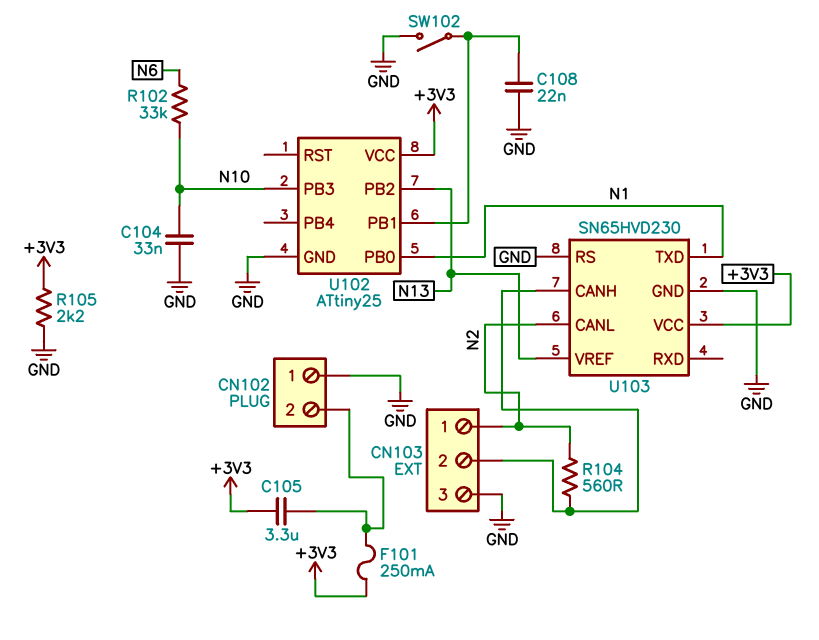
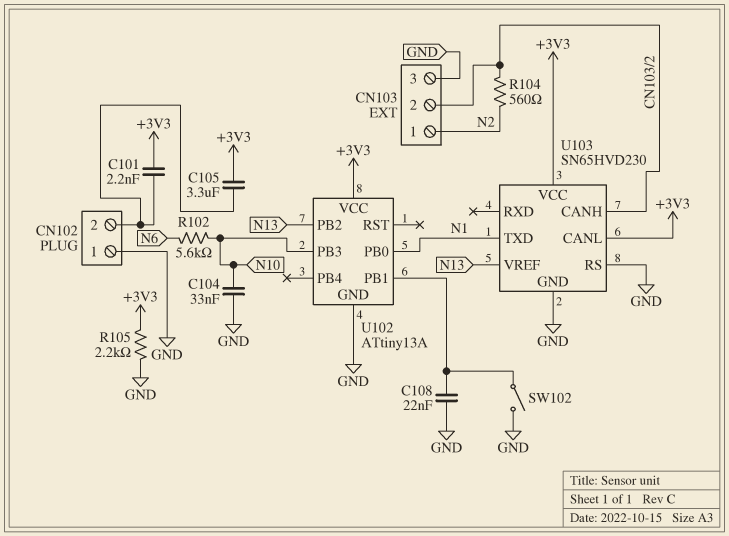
C101: none -> 2.2nF (+3V3, CN102/2)
F101: 250mA (+3V3, CN102/2) -> none
R102: 33k (N6, N10) -> 5.6k (N6, N10)
U102: ATtiny25 -> ATtiny13A
U103 pin CANL: N2 -> +3V3

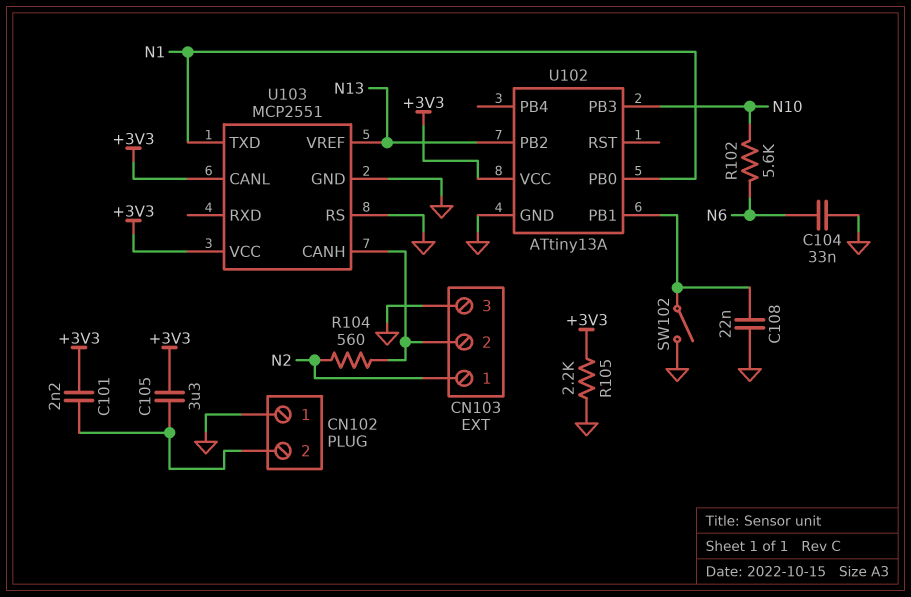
C104: 33nF (GND, N10) -> 33nF (GND, N6)
U103: SN65HVD230 -> MCP2551

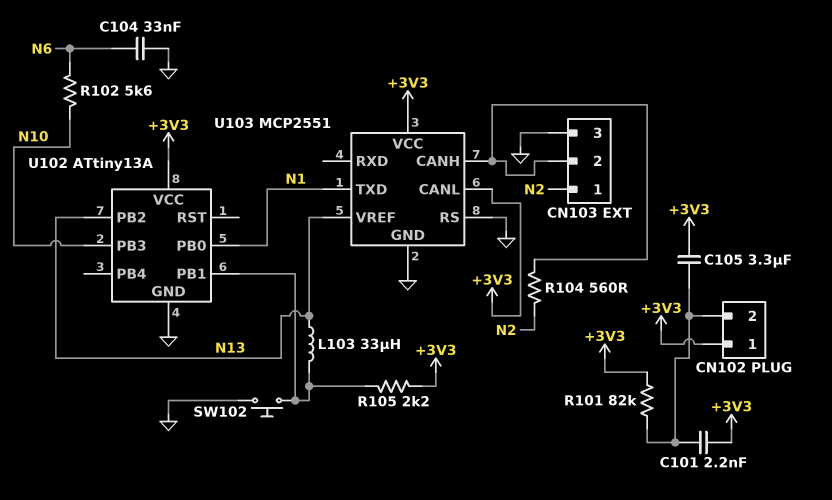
C108: 22nF (GND, U102/PB1) -> none
CN102 pin 1: GND -> +3V3
L103: none -> 33uH (N13, U102/PB1)
R101: none -> 82k (+3V3, CN102/2)
R105: 2.2k (+3V3, GND) -> 2.2k (+3V3, U102/PB1)
SW102: switch (GND, U102/PB1) -> button (GND, U102/PB1)

